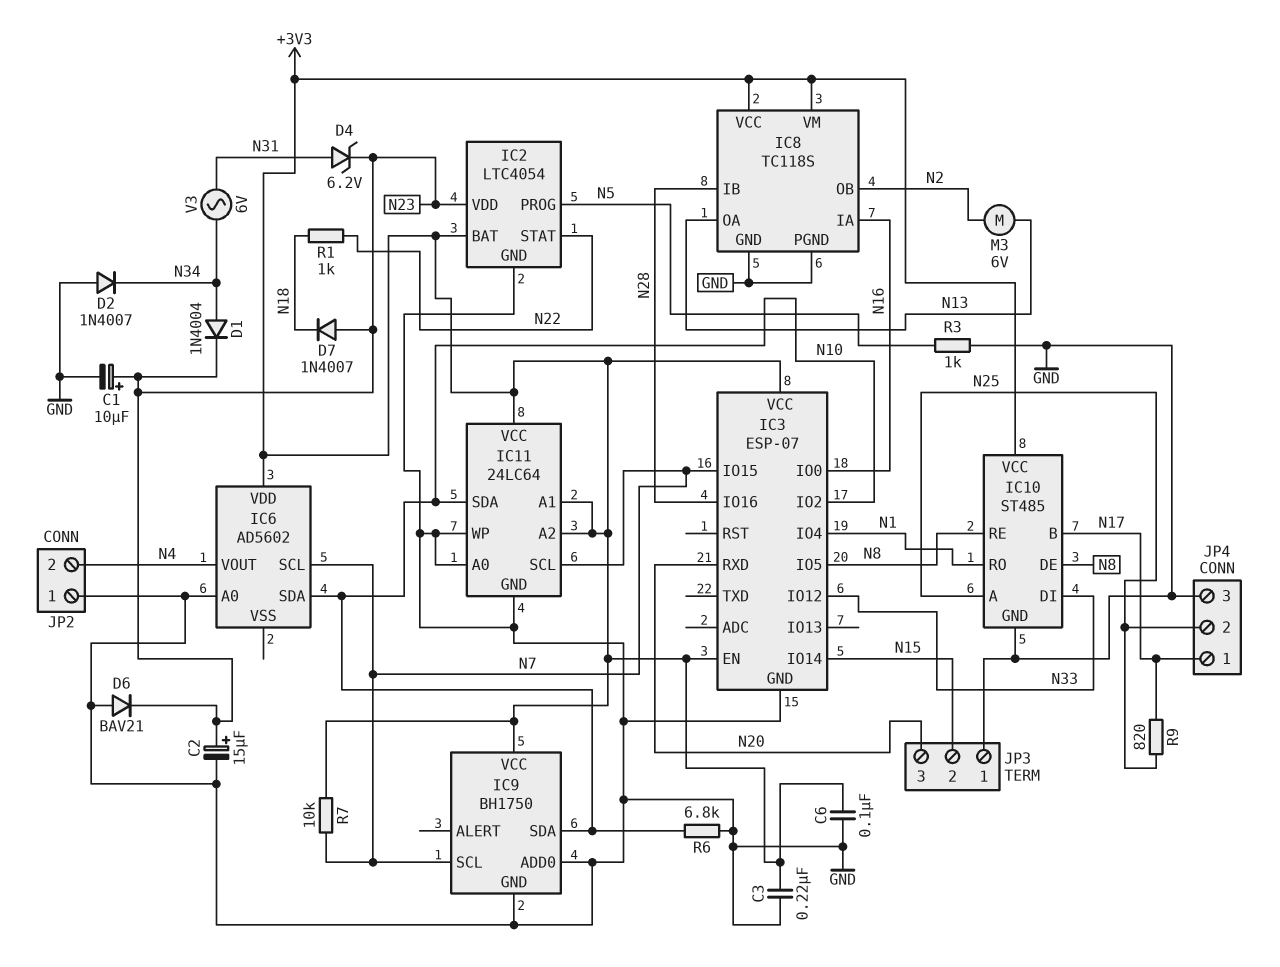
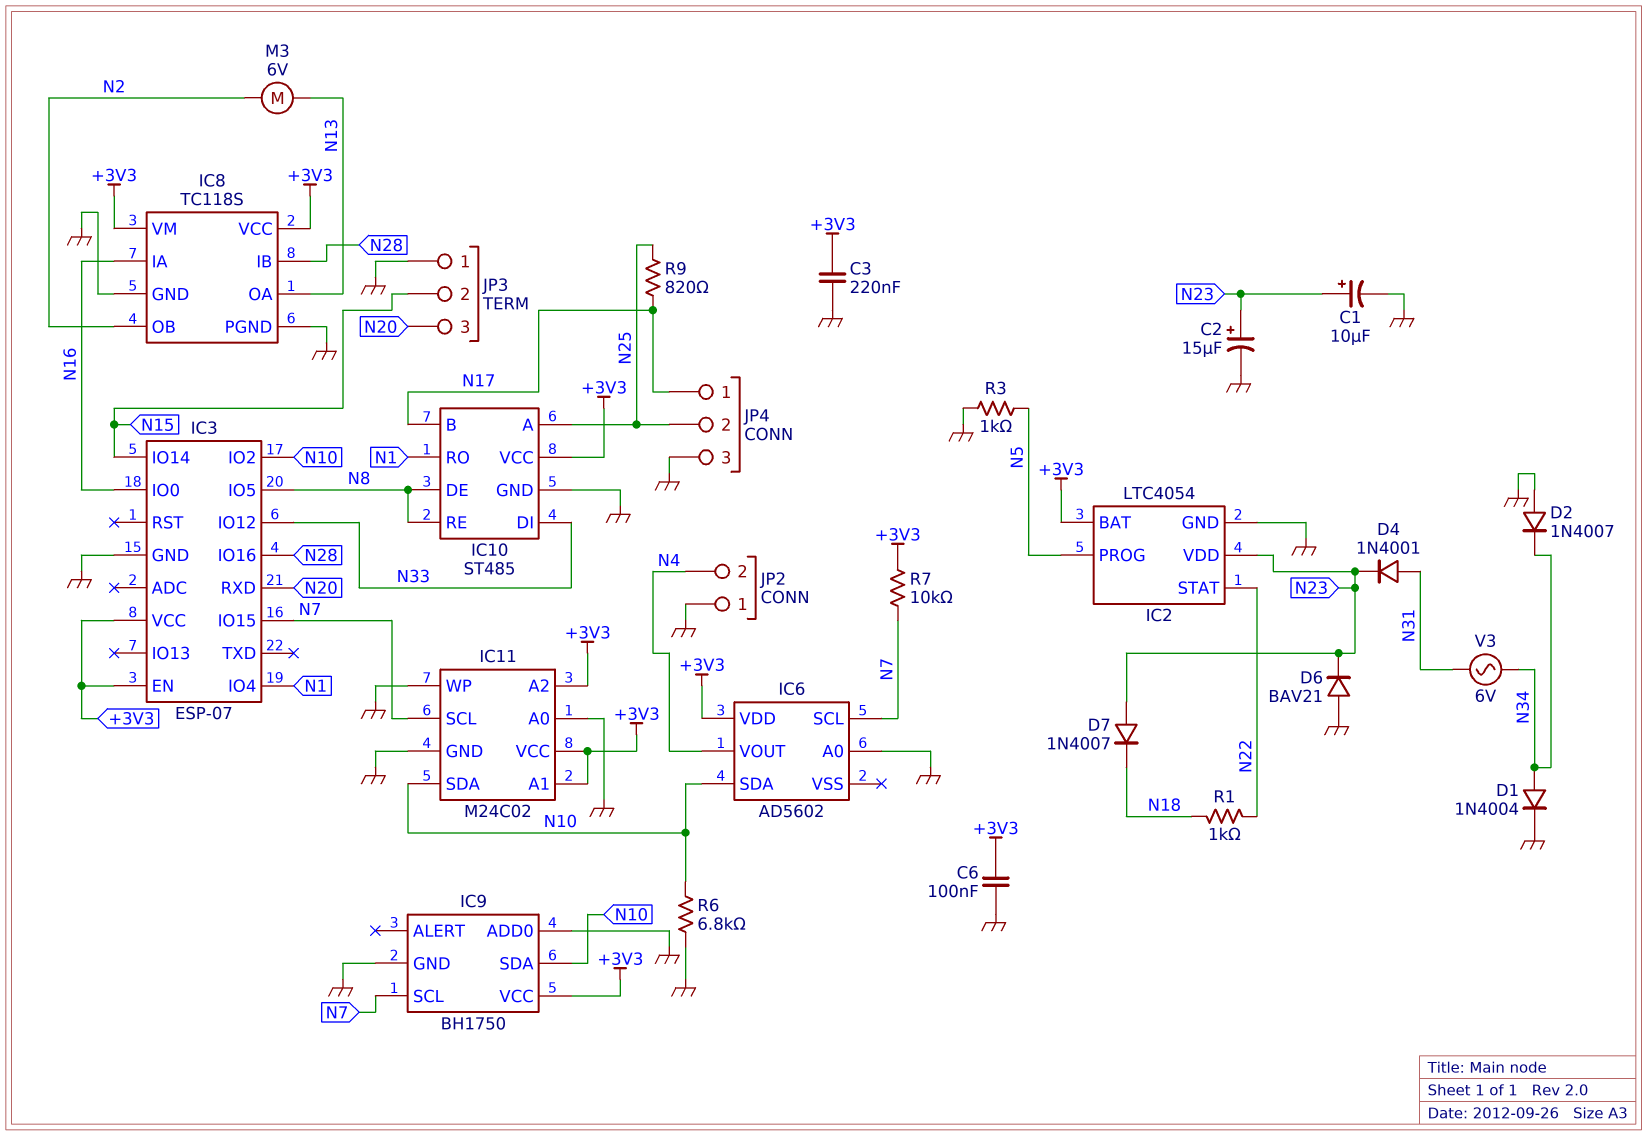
D1: diode 1N4004 (A N34, K N23) -> diode 1N4004 (A N34, K GND)
D4: zener 6.2V (A N31, K N23) -> diode 1N4001 (A N31, K N23)
IC11: 24LC64 -> M24C02

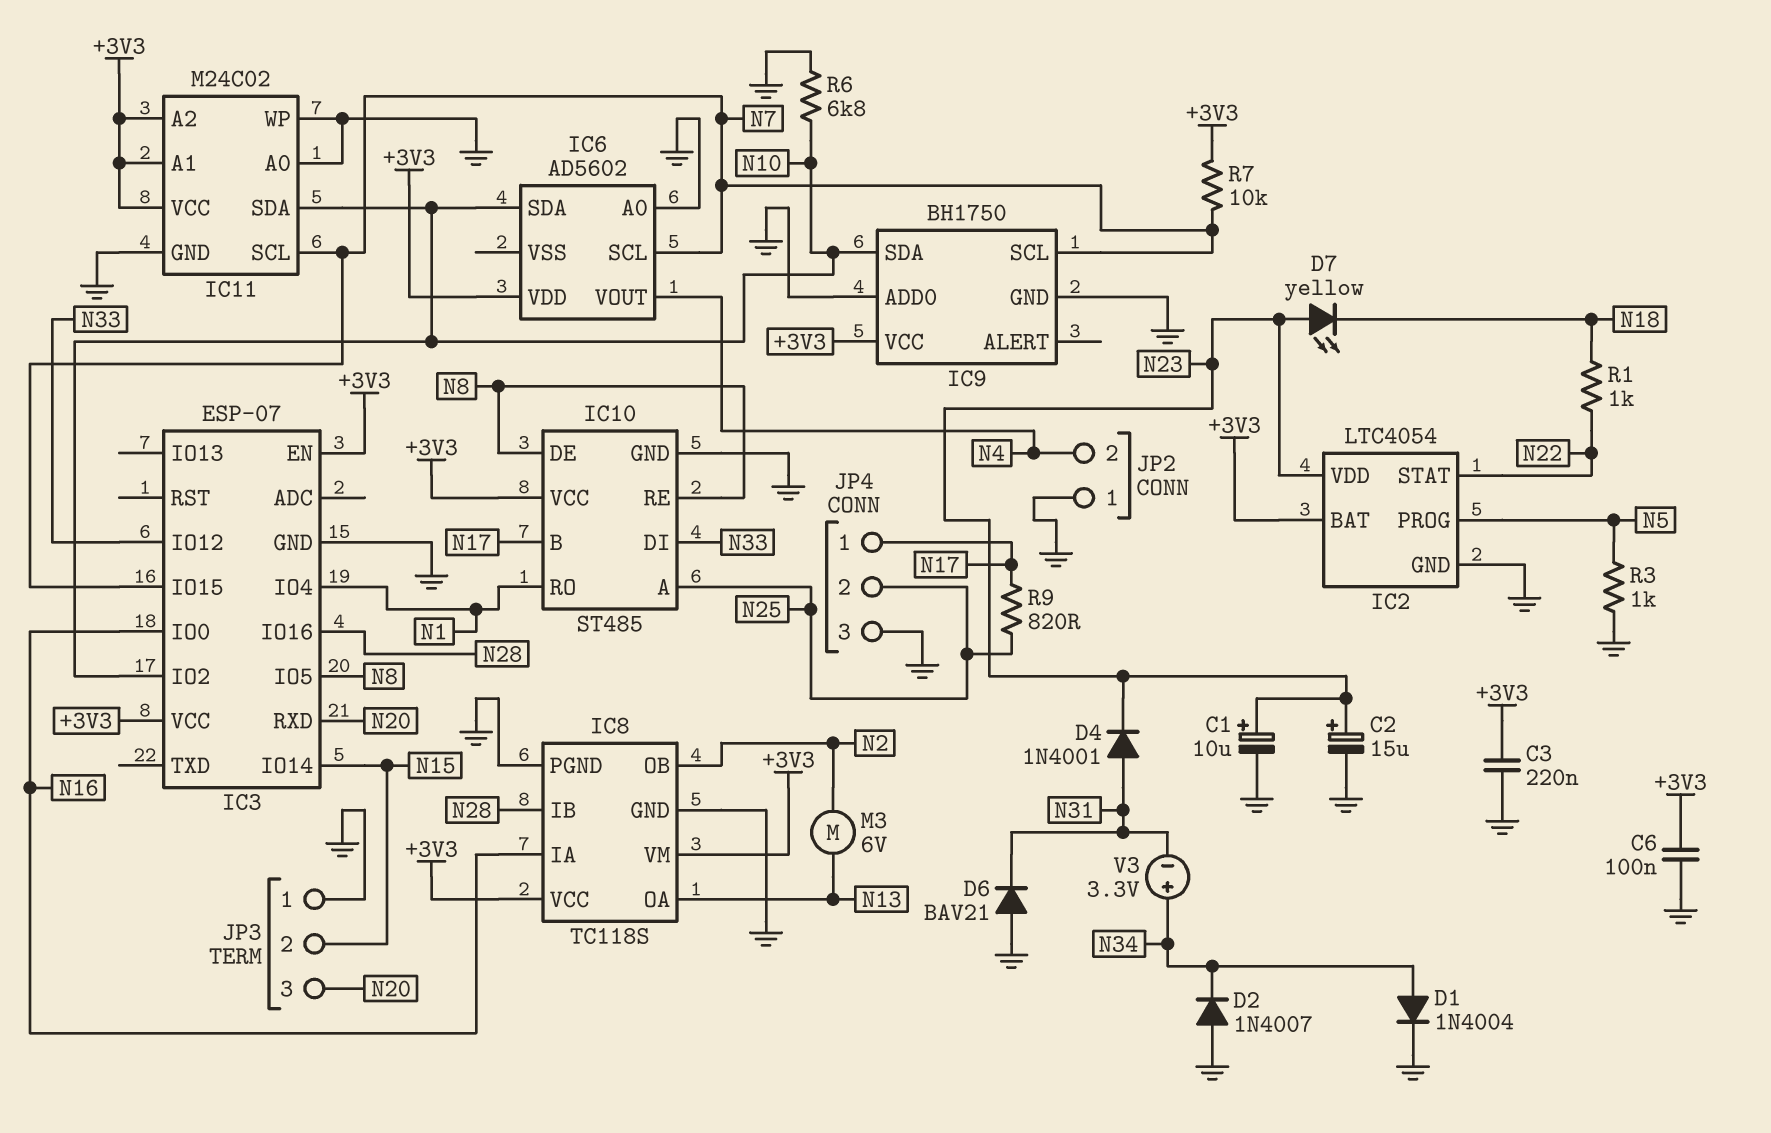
D6: diode BAV21 (A GND, K N23) -> diode BAV21 (A GND, K N31)
D7: diode 1N4007 (A N23, K N18) -> LED yellow (A N23, K N18)
V3: AC 6V (N31, N34) -> 3.3V (plus N34, minus N31)

